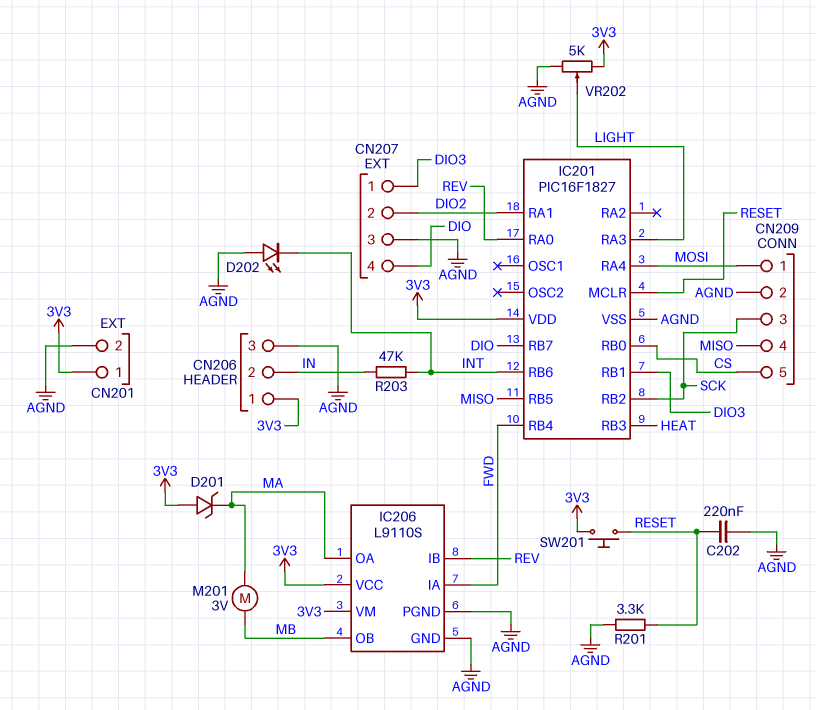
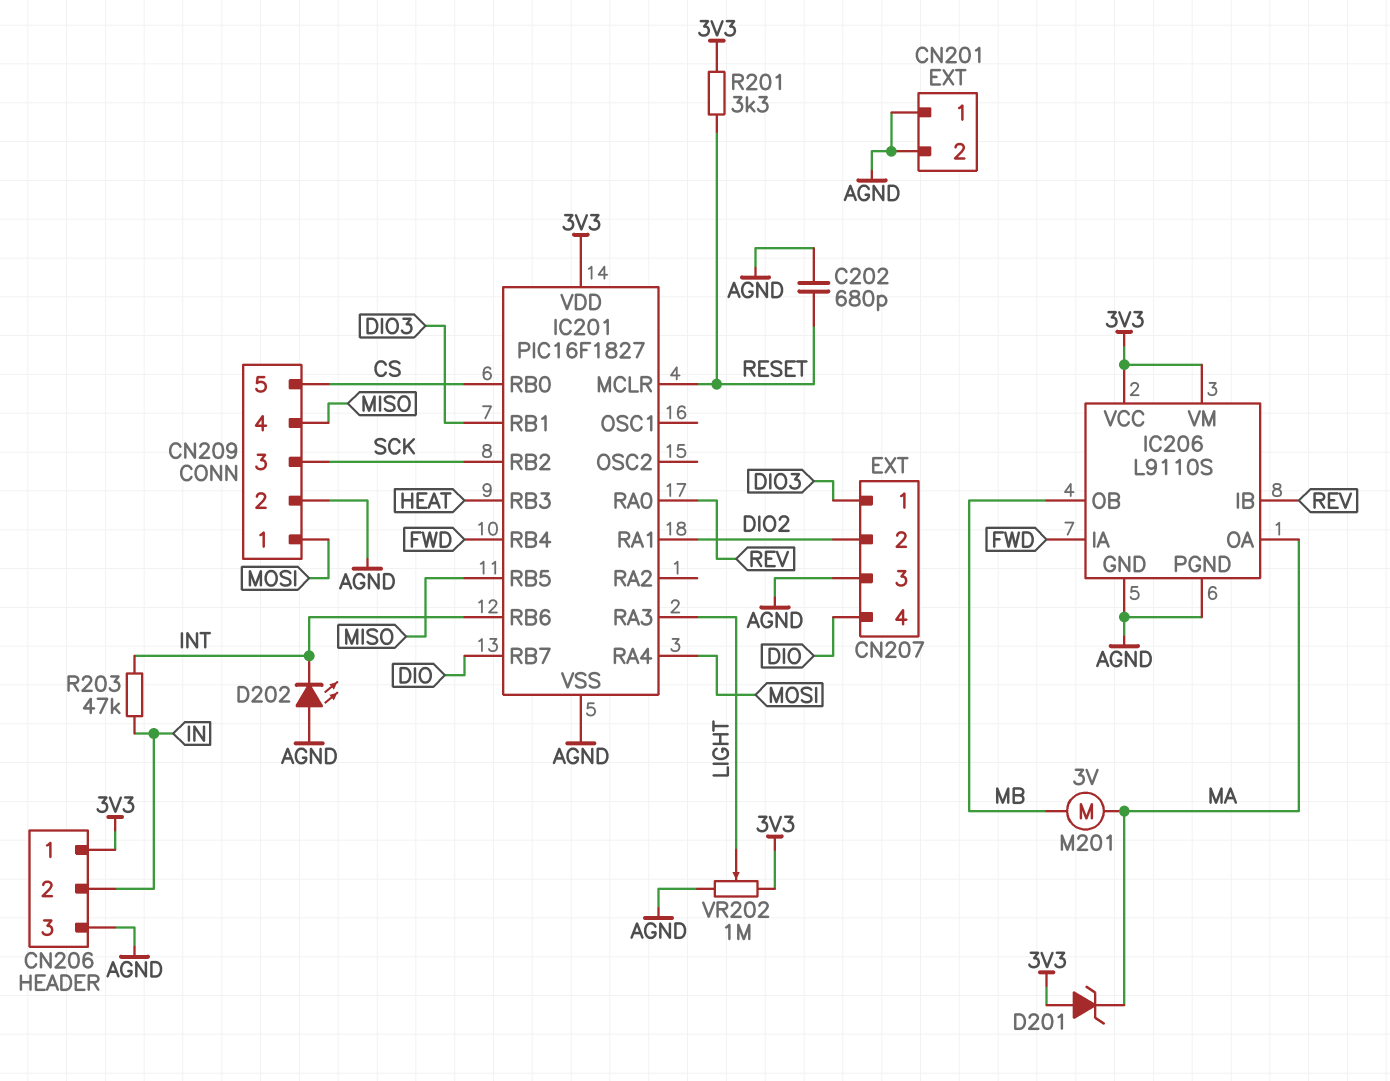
C202: 220nF (AGND, RESET) -> 680pF (AGND, RESET)
CN201 pin 1: 3V3 -> AGND
R201: 3.3k (AGND, RESET) -> 3.3k (3V3, RESET)
SW201: button (3V3, RESET) -> none
VR202: 5k (3V3, AGND, wiper LIGHT) -> 1M (3V3, AGND, wiper LIGHT)

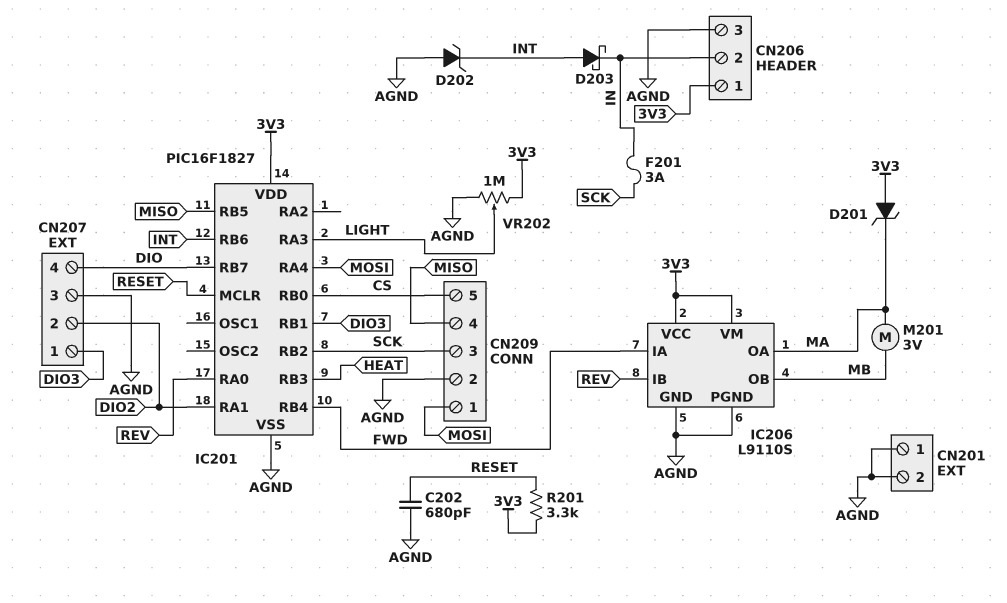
D202: LED (A AGND, K INT) -> zener (A AGND, K INT)
D203: none -> schottky (A INT, K IN)
F201: none -> 3A (IN, SCK)
R203: 47k (IN, INT) -> none

